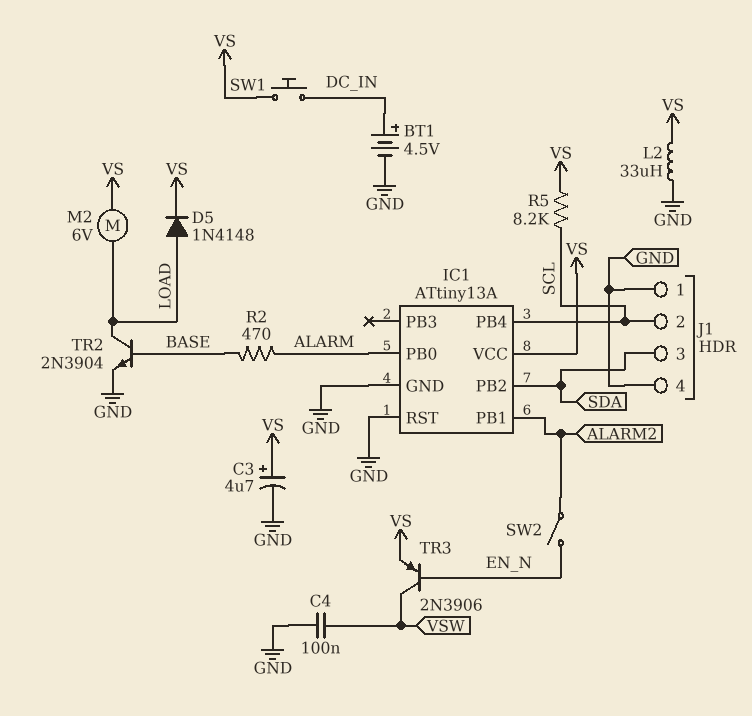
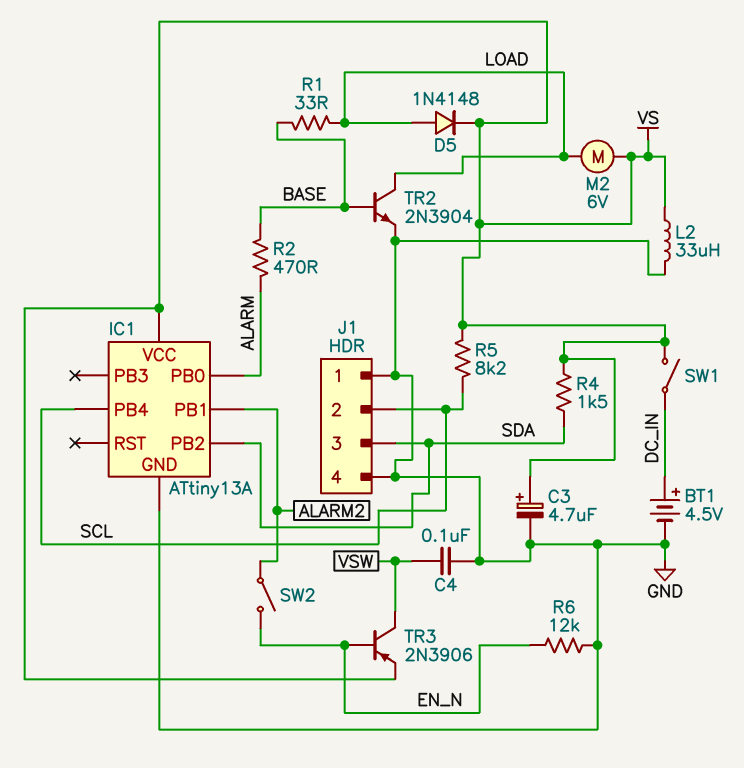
IC1 pin RST: GND -> none
R1: none -> 33 (BASE, LOAD)
R4: none -> 1.5k (SDA, VS)
R6: none -> 12k (EN_N, GND)
SW1: button (DC_IN, VS) -> switch (DC_IN, VS)

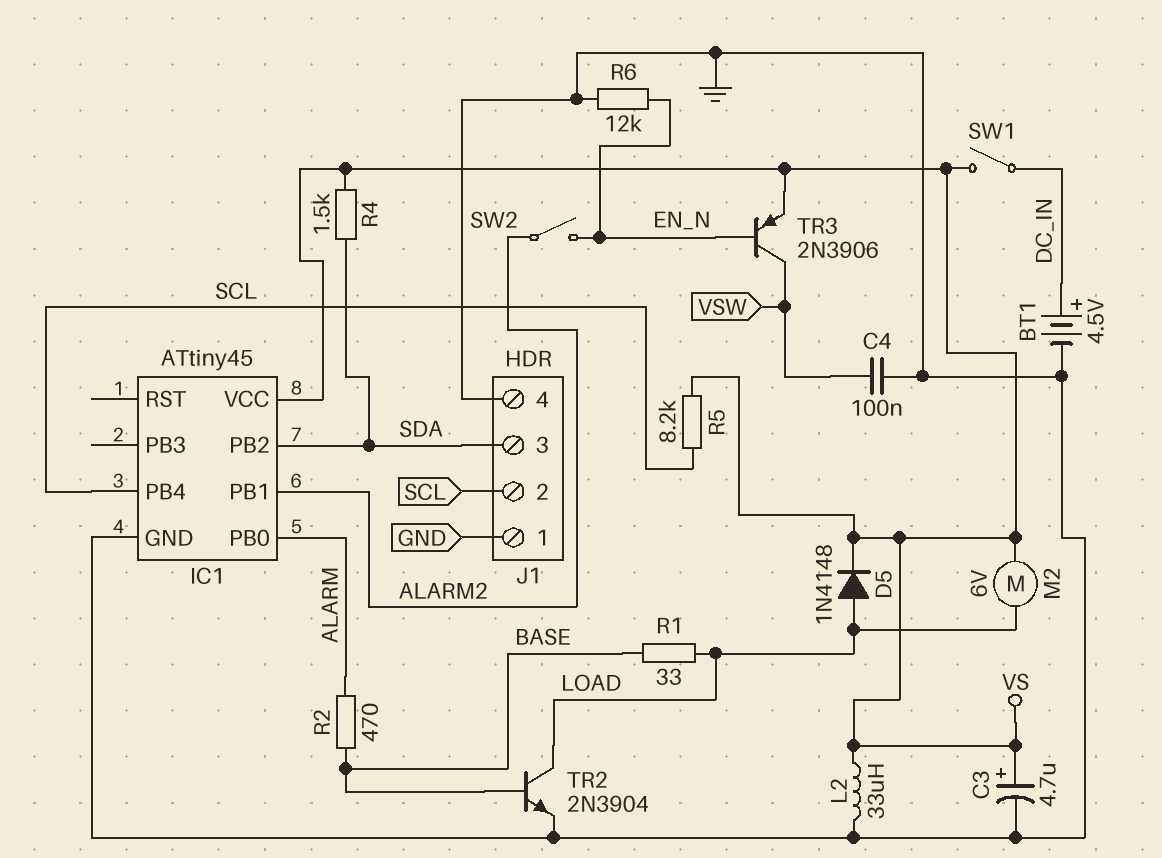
IC1: ATtiny13A -> ATtiny45

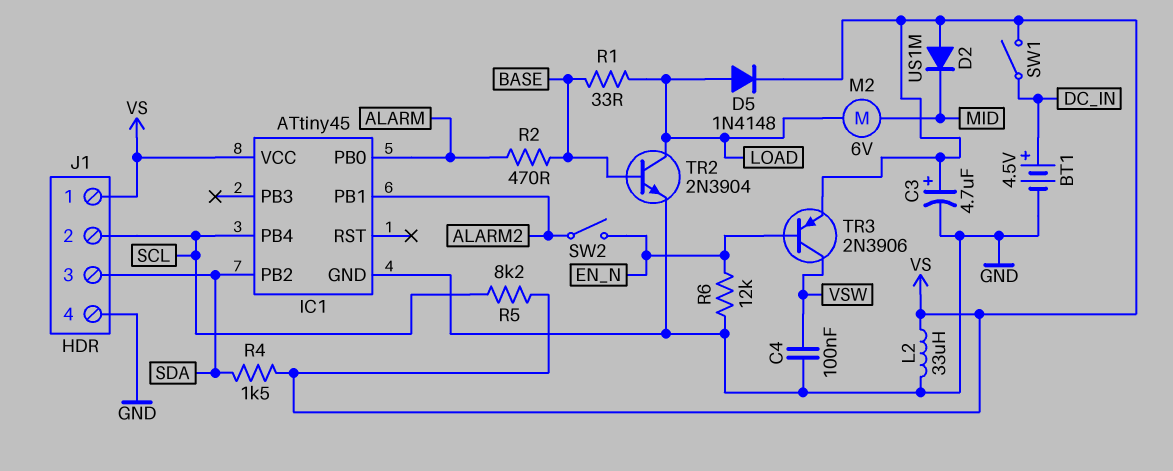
D2: none -> diode US1M (A VS, K MID)
J1 pin 1: GND -> VS
M2: motor 6V (LOAD, VS) -> motor 6V (LOAD, MID)

